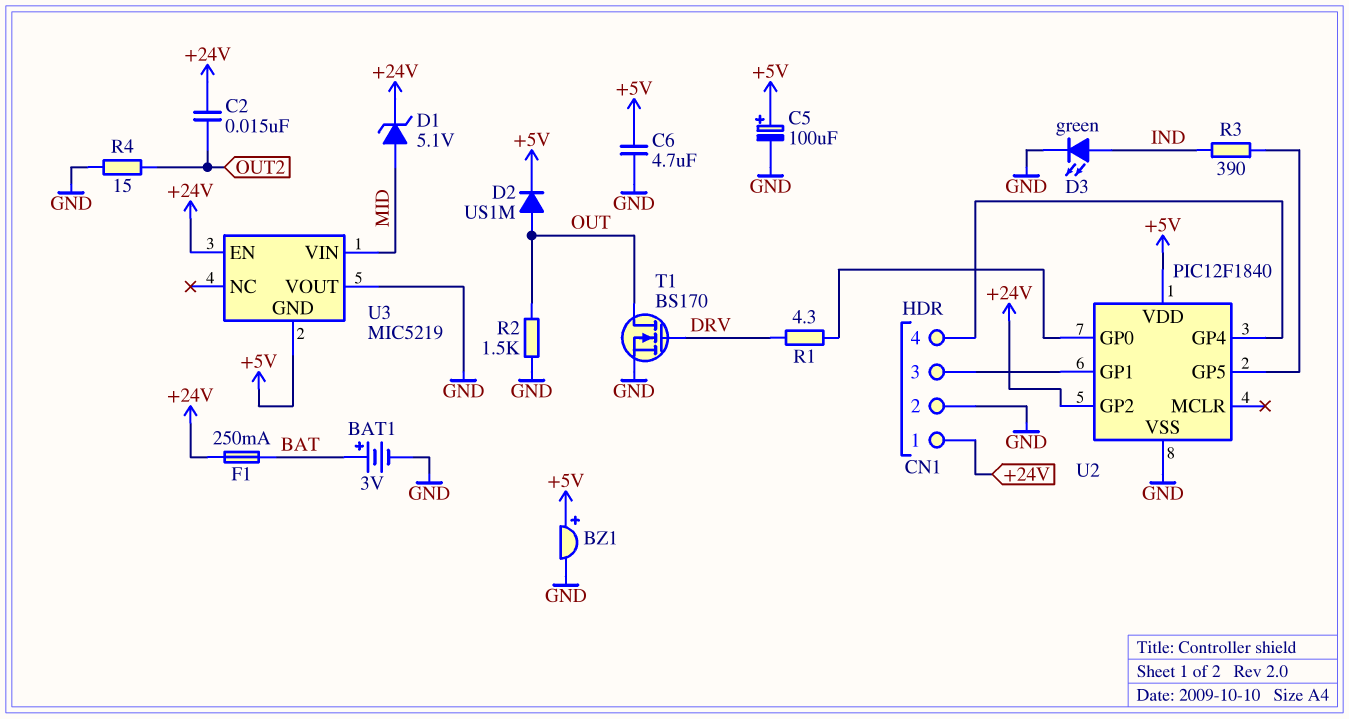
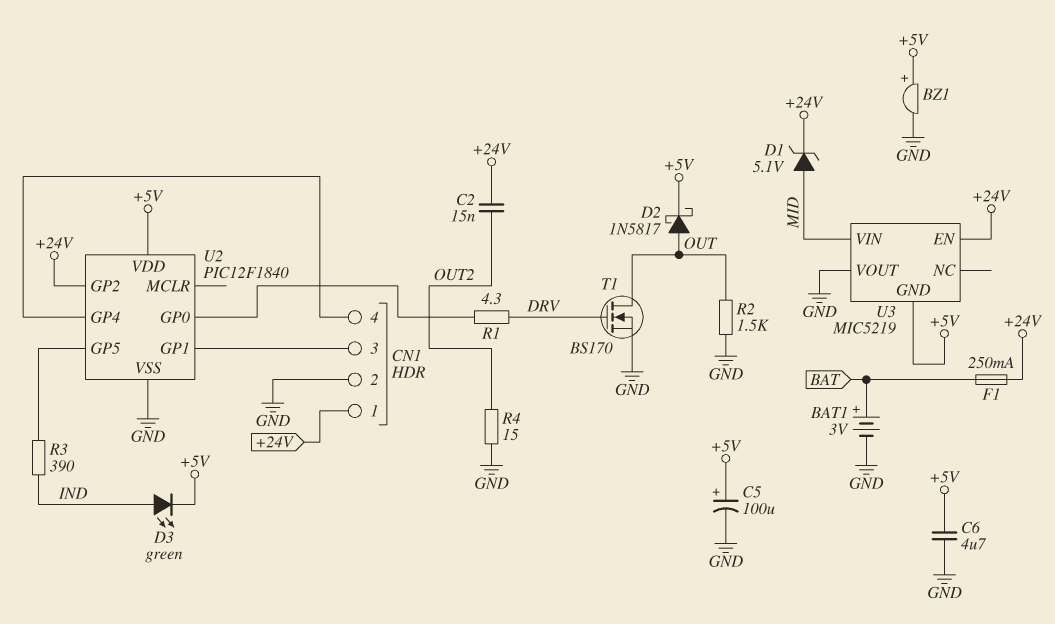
D2: diode US1M (A OUT, K +5V) -> schottky 1N5817 (A OUT, K +5V)
D3: LED green (A IND, K GND) -> LED green (A IND, K +5V)

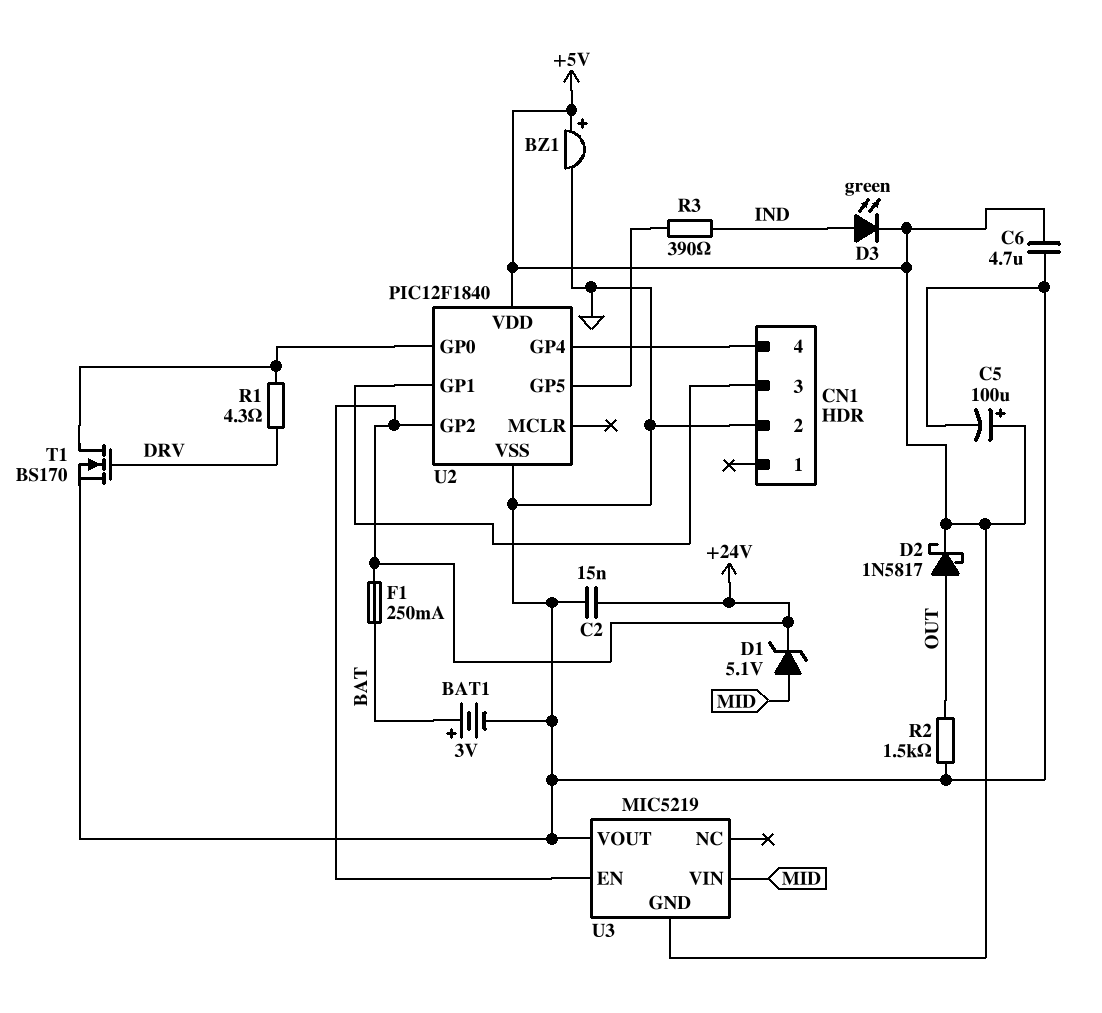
C2: 15nF (+24V, OUT2) -> 15nF (+24V, GND)
CN1 pin 1: +24V -> none
R4: 15 (GND, OUT2) -> none
T1: NMOS BS170 (G DRV, D OUT, S GND) -> NMOS BS170 (G DRV, D U2/GP0, S GND)

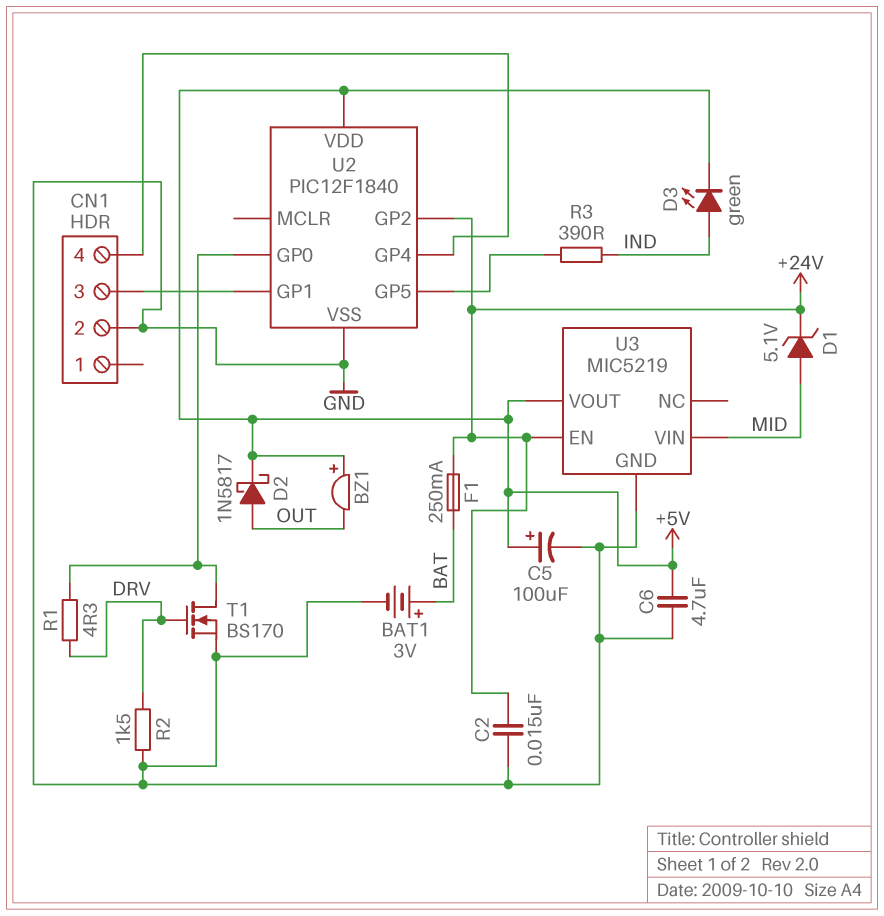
BZ1: buzzer (plus +5V, minus GND) -> buzzer (plus +5V, minus OUT)
R2: 1.5k (GND, OUT) -> 1.5k (DRV, GND)
U3 pin GND: +5V -> GND
U3 pin VOUT: GND -> +5V

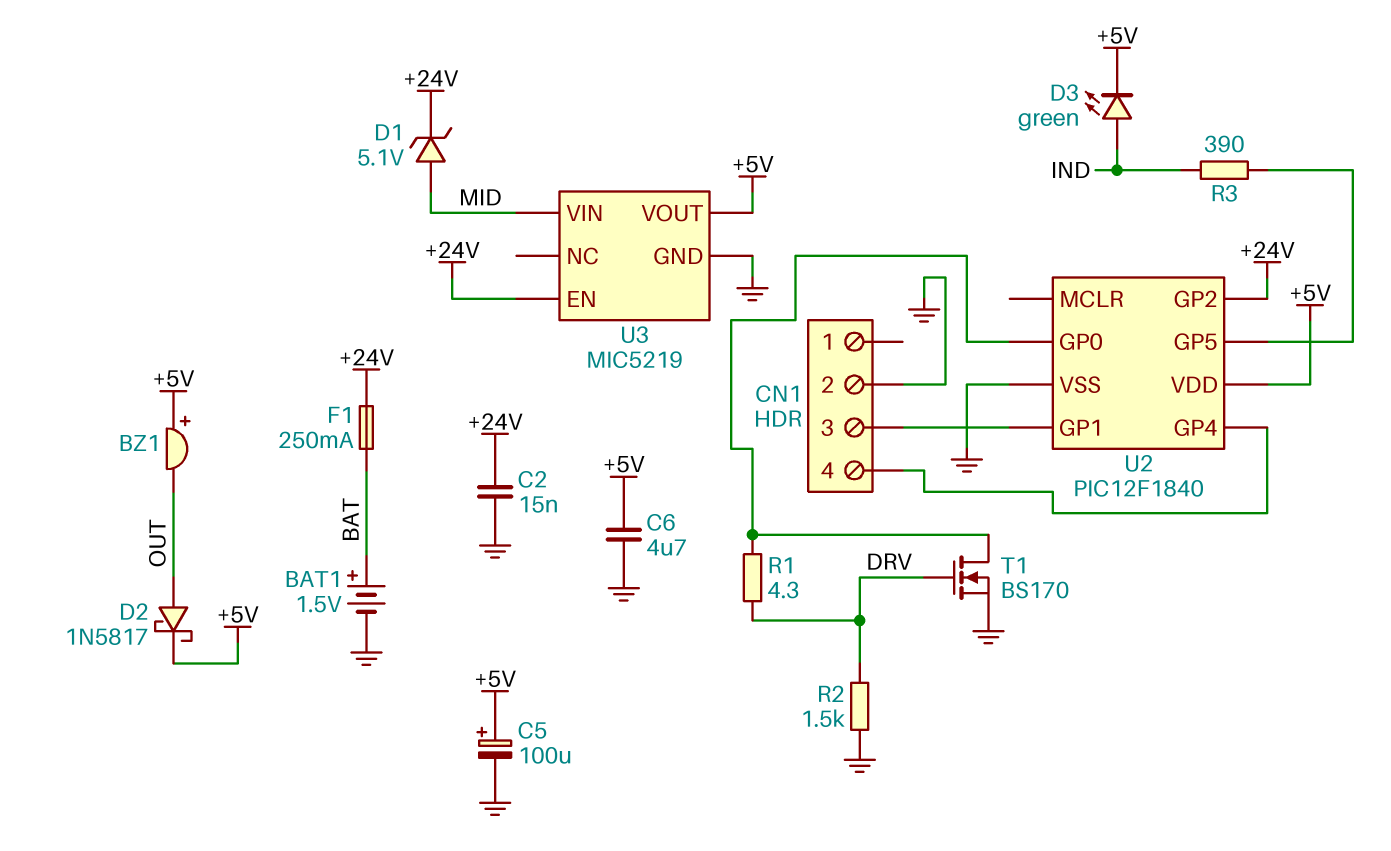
BAT1: 3V (plus BAT, minus GND) -> 1.5V (plus BAT, minus GND)

